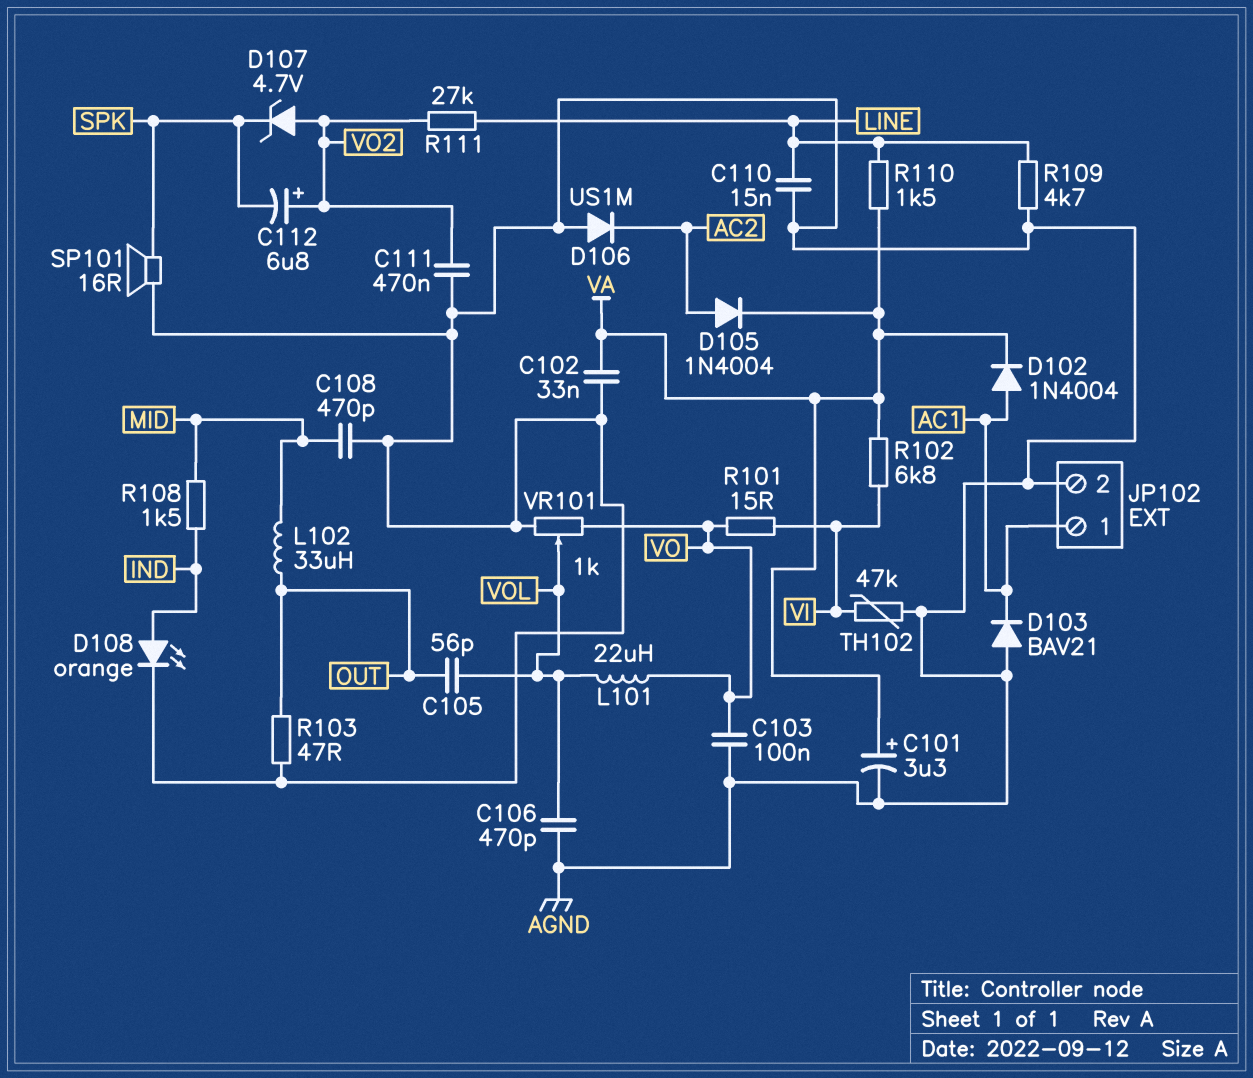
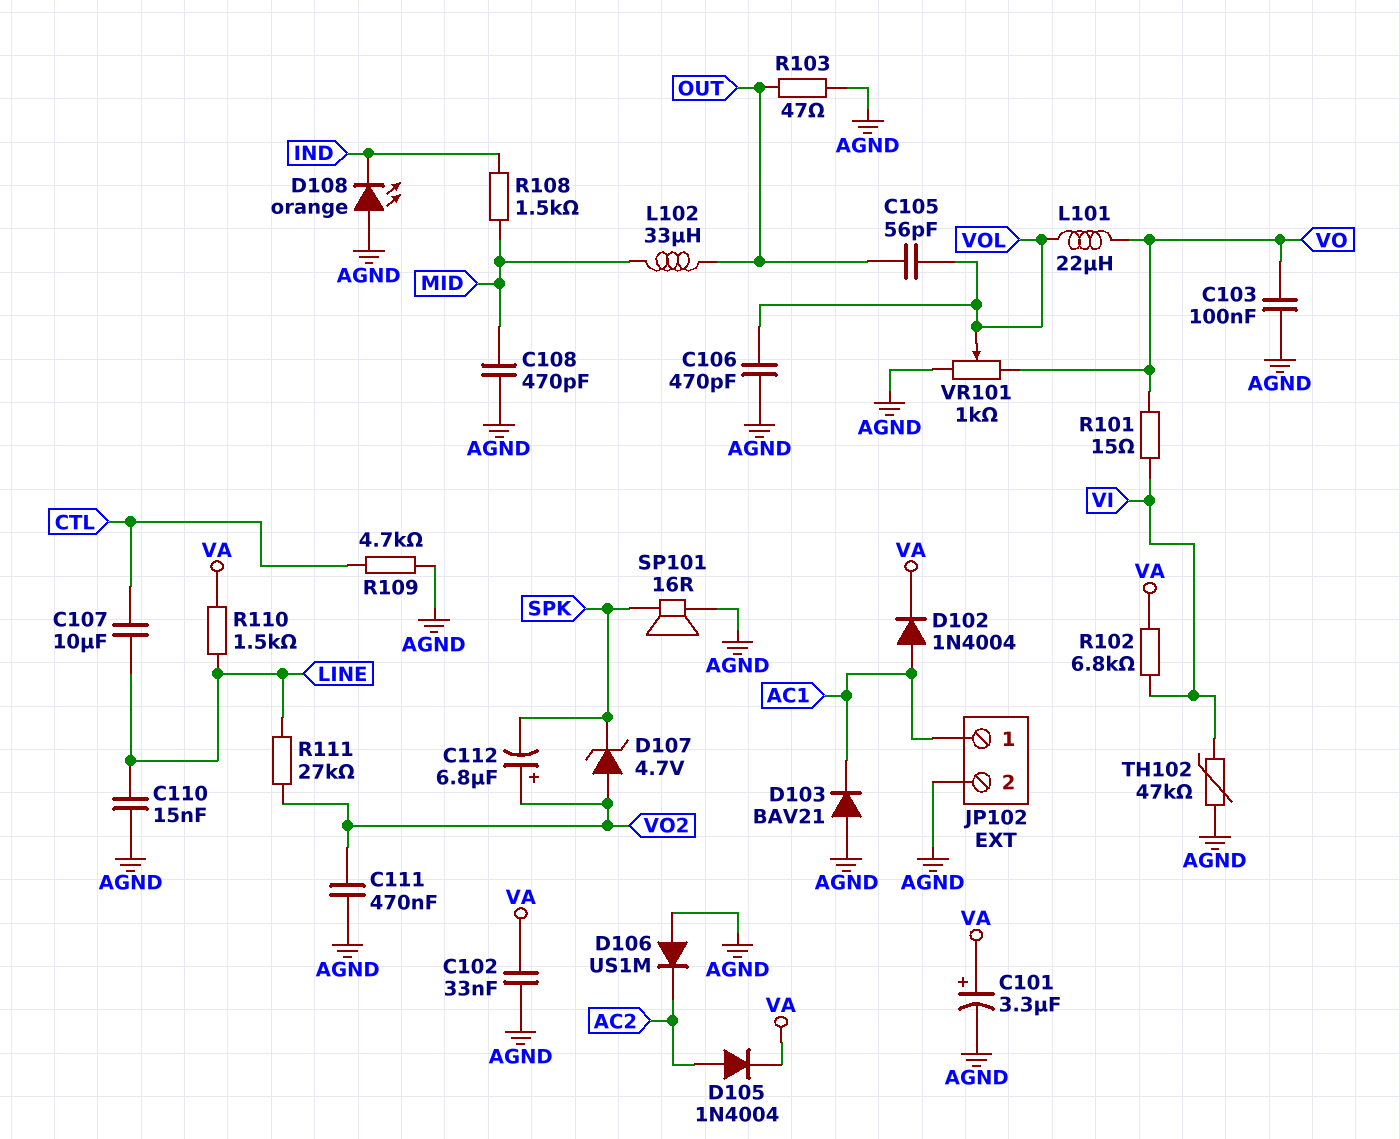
C107: none -> 10uF (CTL, LINE)
D108: LED orange (A IND, K AGND) -> LED orange (A AGND, K IND)
R109: 4.7k (AGND, LINE) -> 4.7k (AGND, CTL)

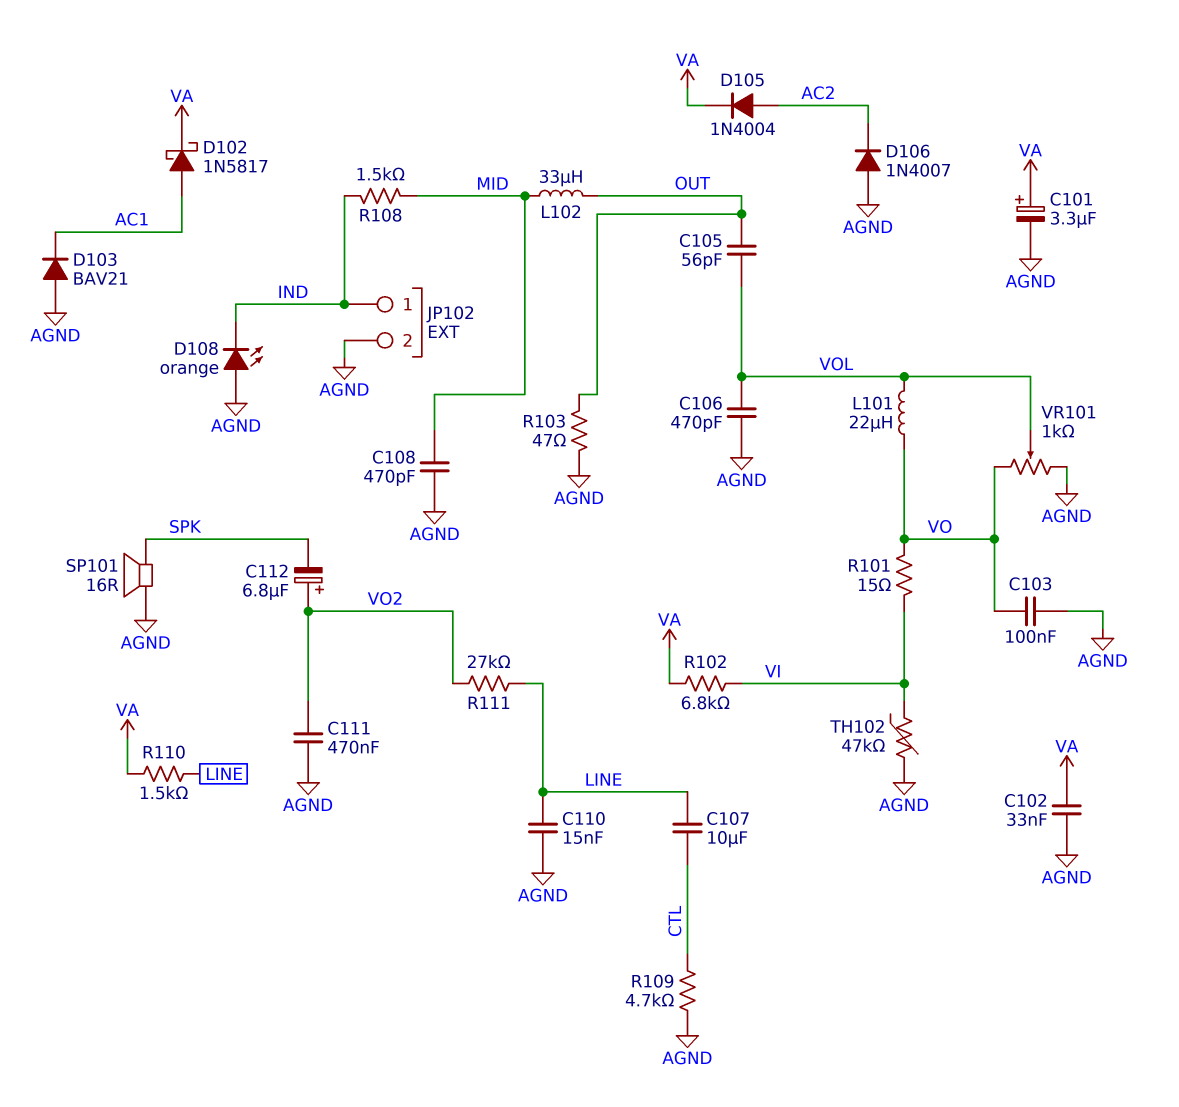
D102: diode 1N4004 (A AC1, K VA) -> schottky 1N5817 (A AC1, K VA)
D106: diode US1M (A AGND, K AC2) -> diode 1N4007 (A AGND, K AC2)
D107: zener 4.7V (A VO2, K SPK) -> none
JP102 pin 1: AC1 -> IND

